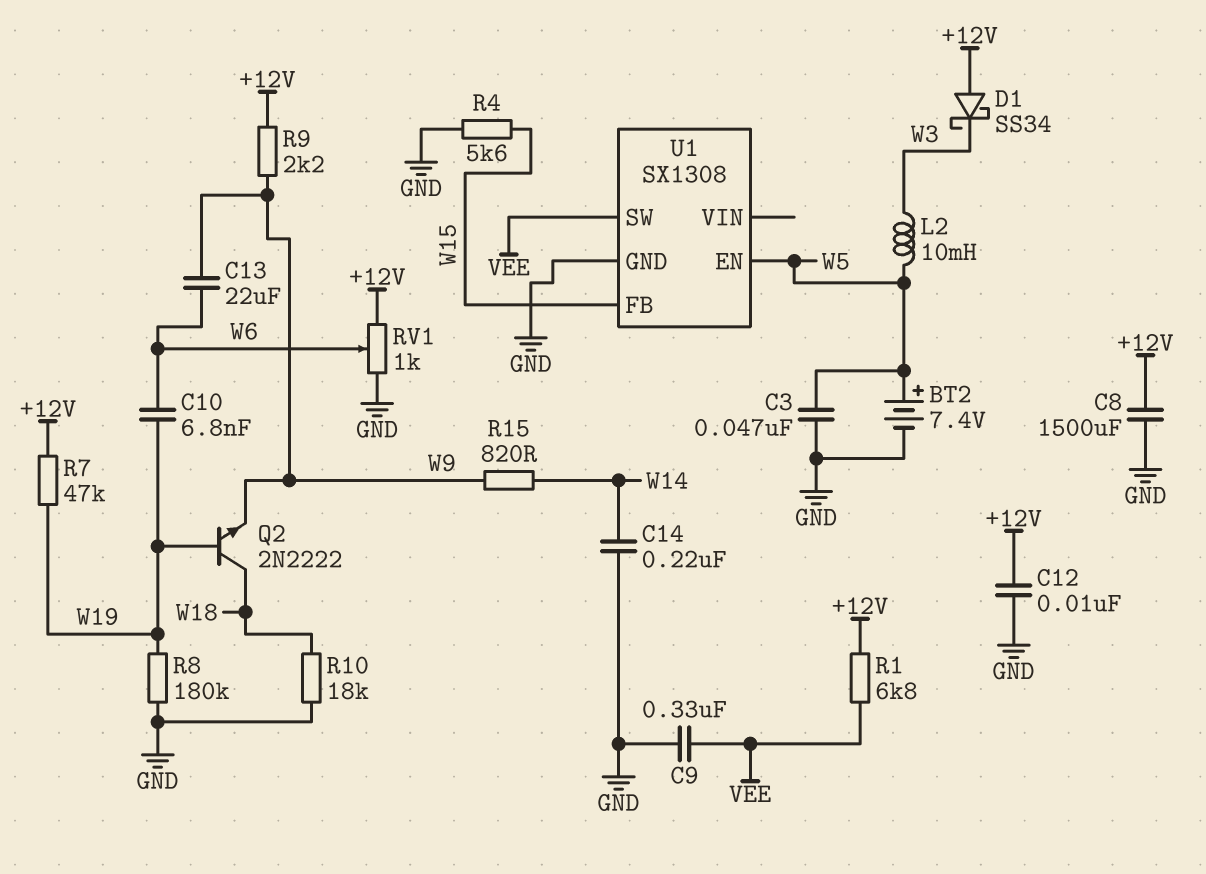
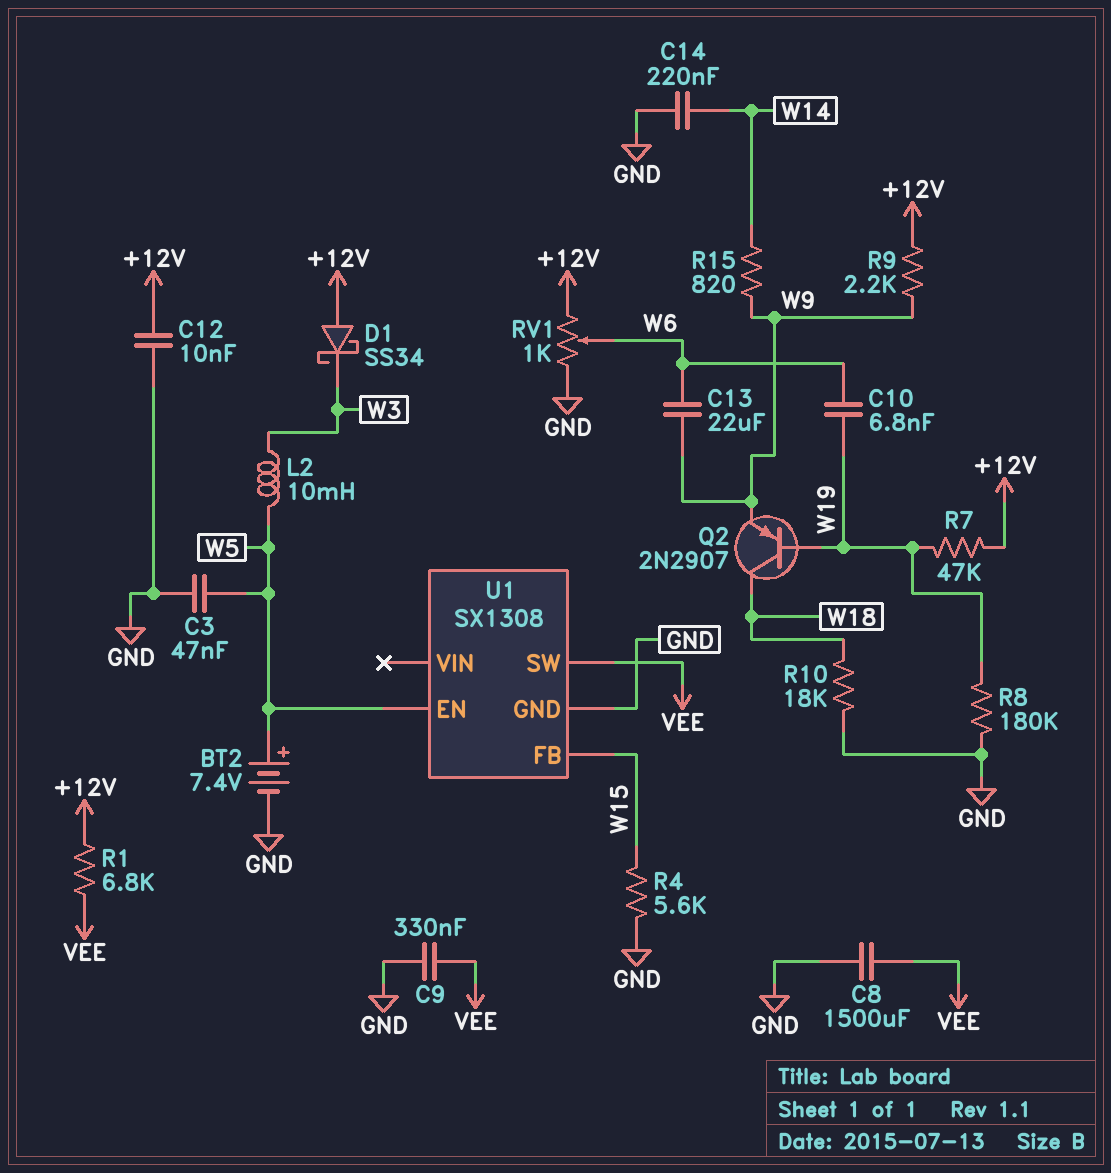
C8: 1500uF (+12V, GND) -> 1500uF (GND, VEE)
Q2: NPN 2N2222 (B W19, C W18, E W9) -> PNP 2N2907 (B W19, C W18, E W9)

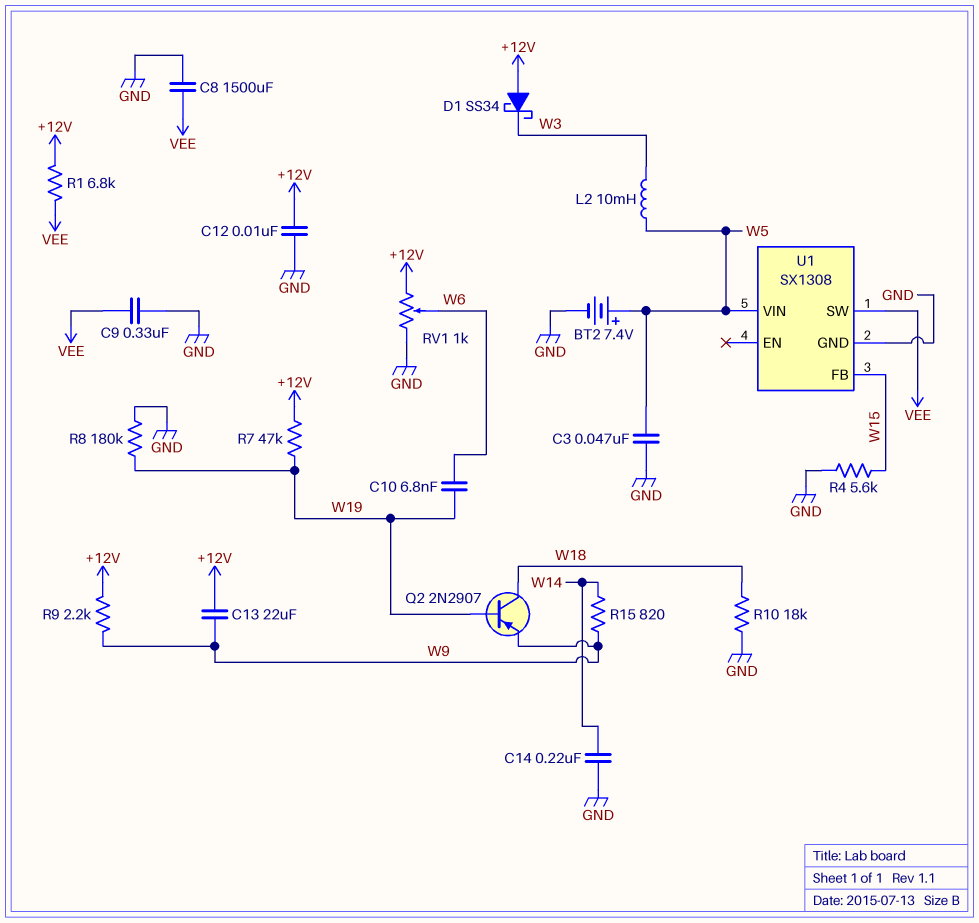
C13: 22uF (W6, W9) -> 22uF (+12V, W9)
U1 pin EN: W5 -> none
U1 pin VIN: none -> W5

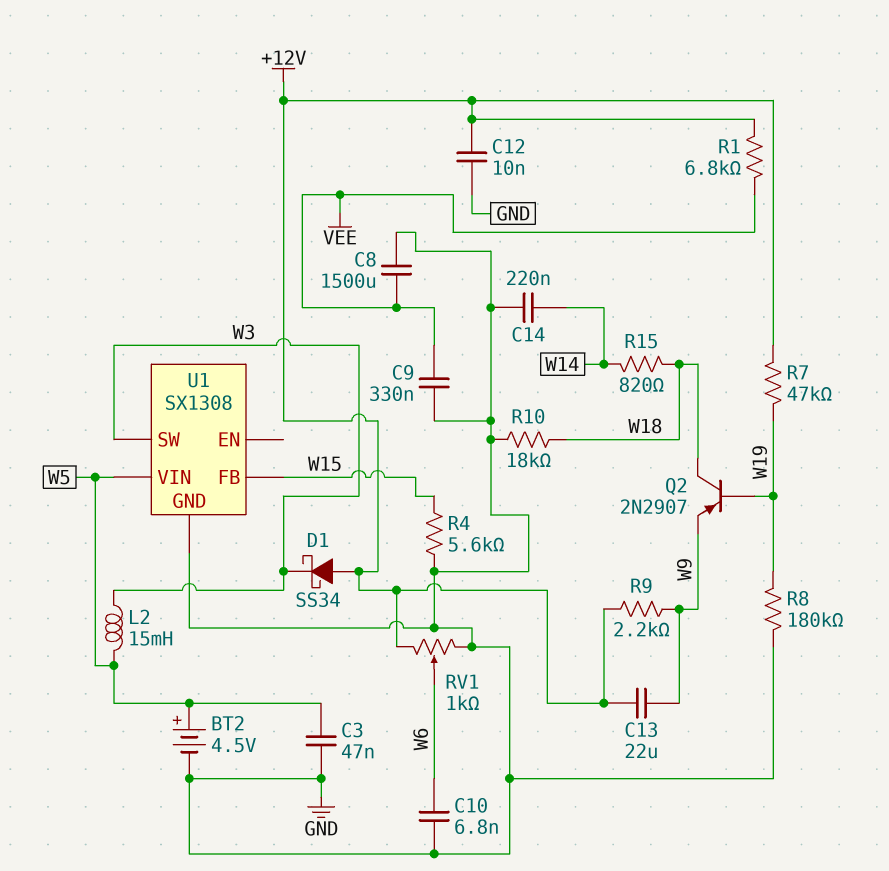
BT2: 7.4V (plus W5, minus GND) -> 4.5V (plus W5, minus GND)
C10: 6.8nF (W6, W19) -> 6.8nF (GND, W6)
L2: 10mH (W3, W5) -> 15mH (W3, W5)
R15: 820 (W9, W14) -> 820 (W14, W18)
U1 pin SW: VEE -> W3

